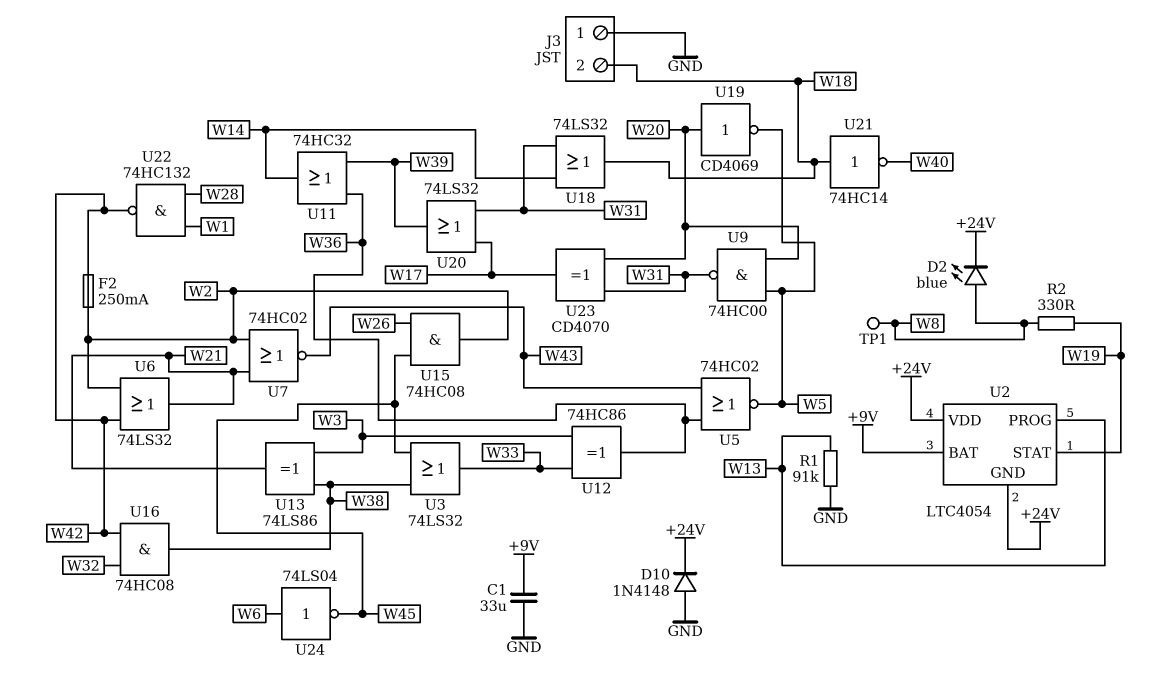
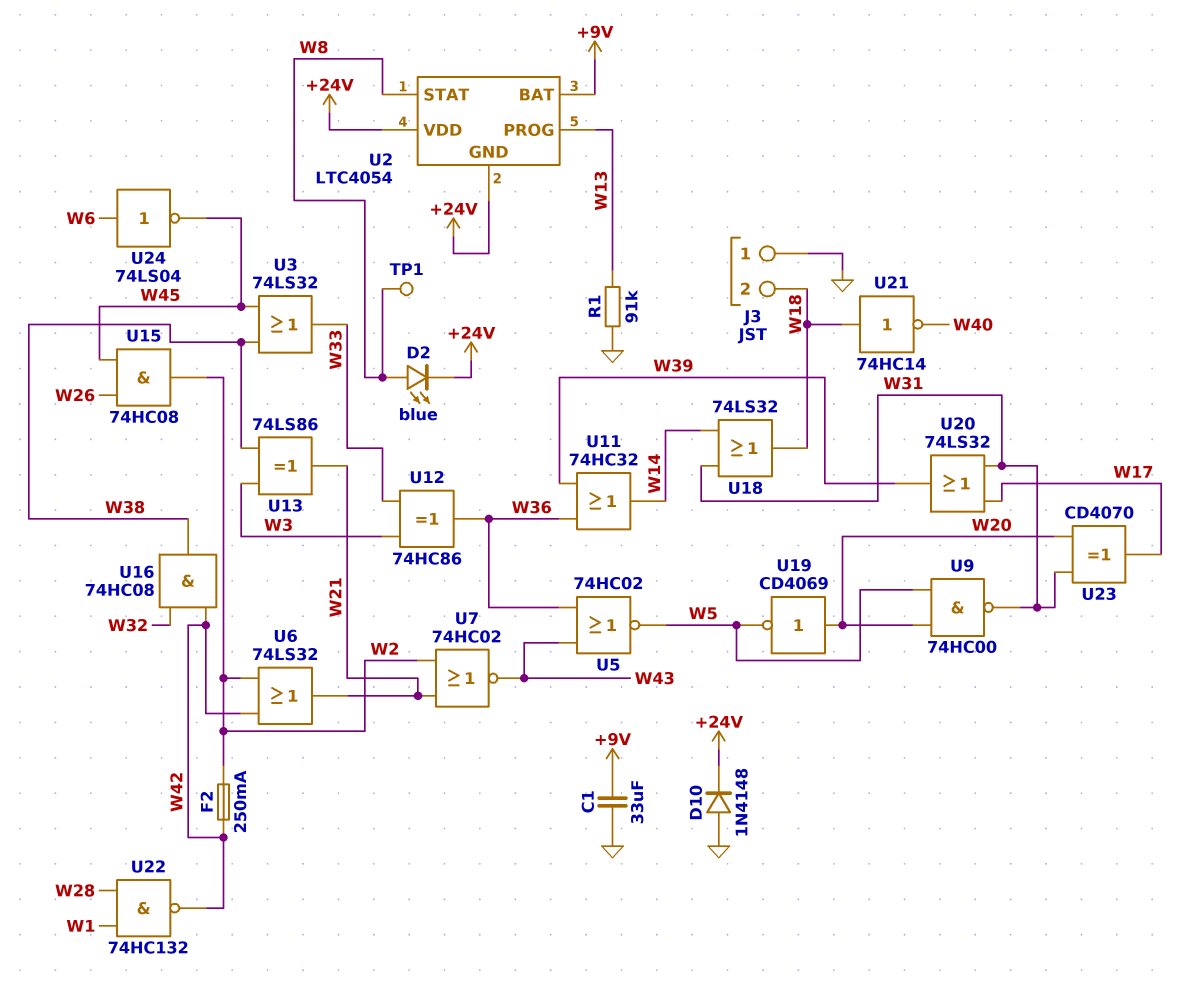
R2: 330 (W8, W19) -> none
U2 pin STAT: W19 -> W8

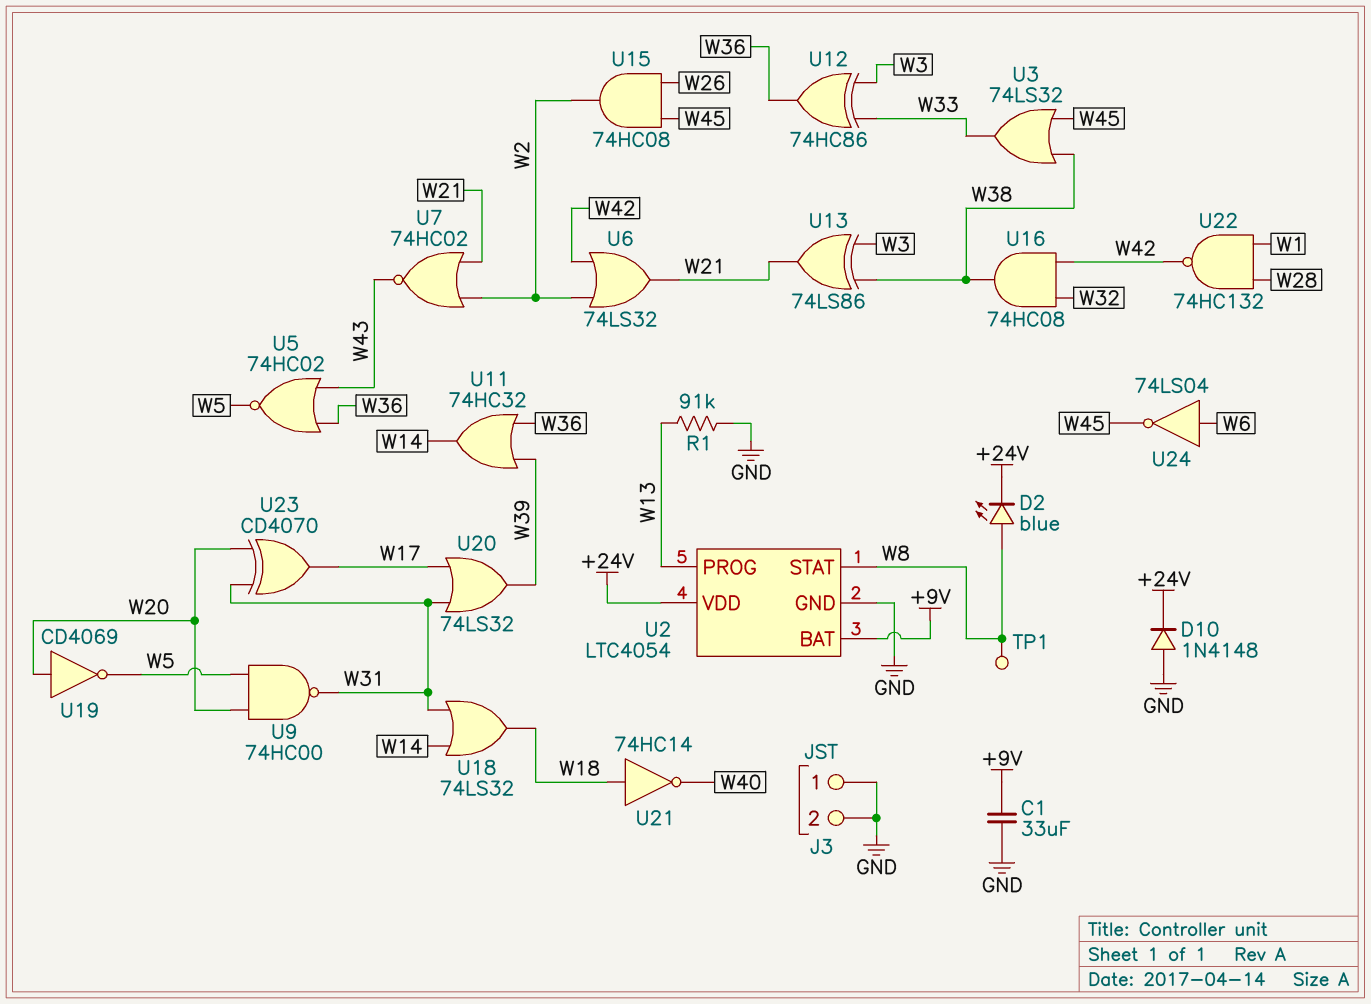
F2: 250mA (W2, W42) -> none
J3 pin 2: W18 -> GND
U2 pin GND: +24V -> GND

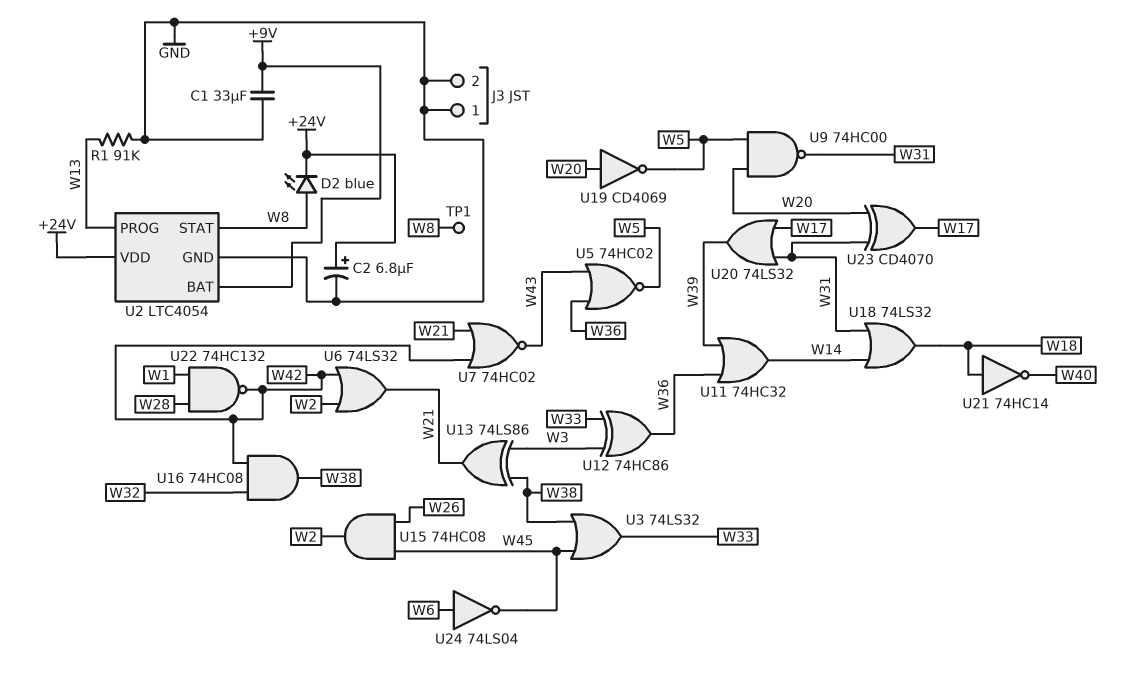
C2: none -> 6.8uF (plus +24V, minus GND)
D10: diode 1N4148 (A GND, K +24V) -> none
U7: NOR 74HC02 (in W2, in W21, out W43) -> NOR 74HC02 (in W21, in W42, out W43)

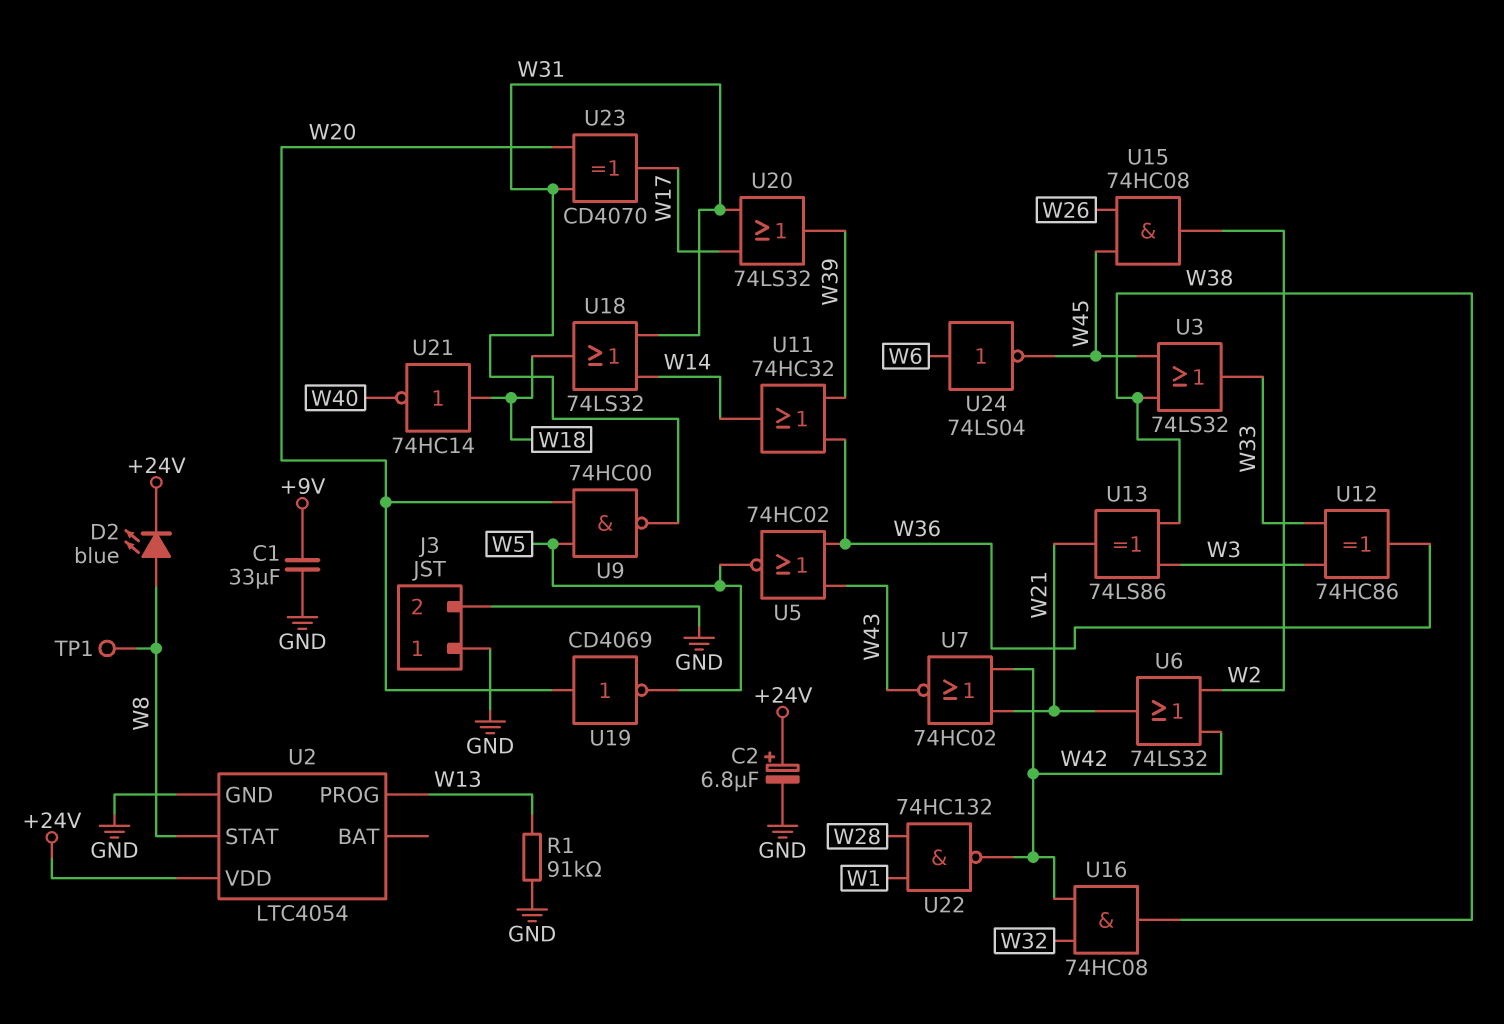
U2 pin BAT: +9V -> none

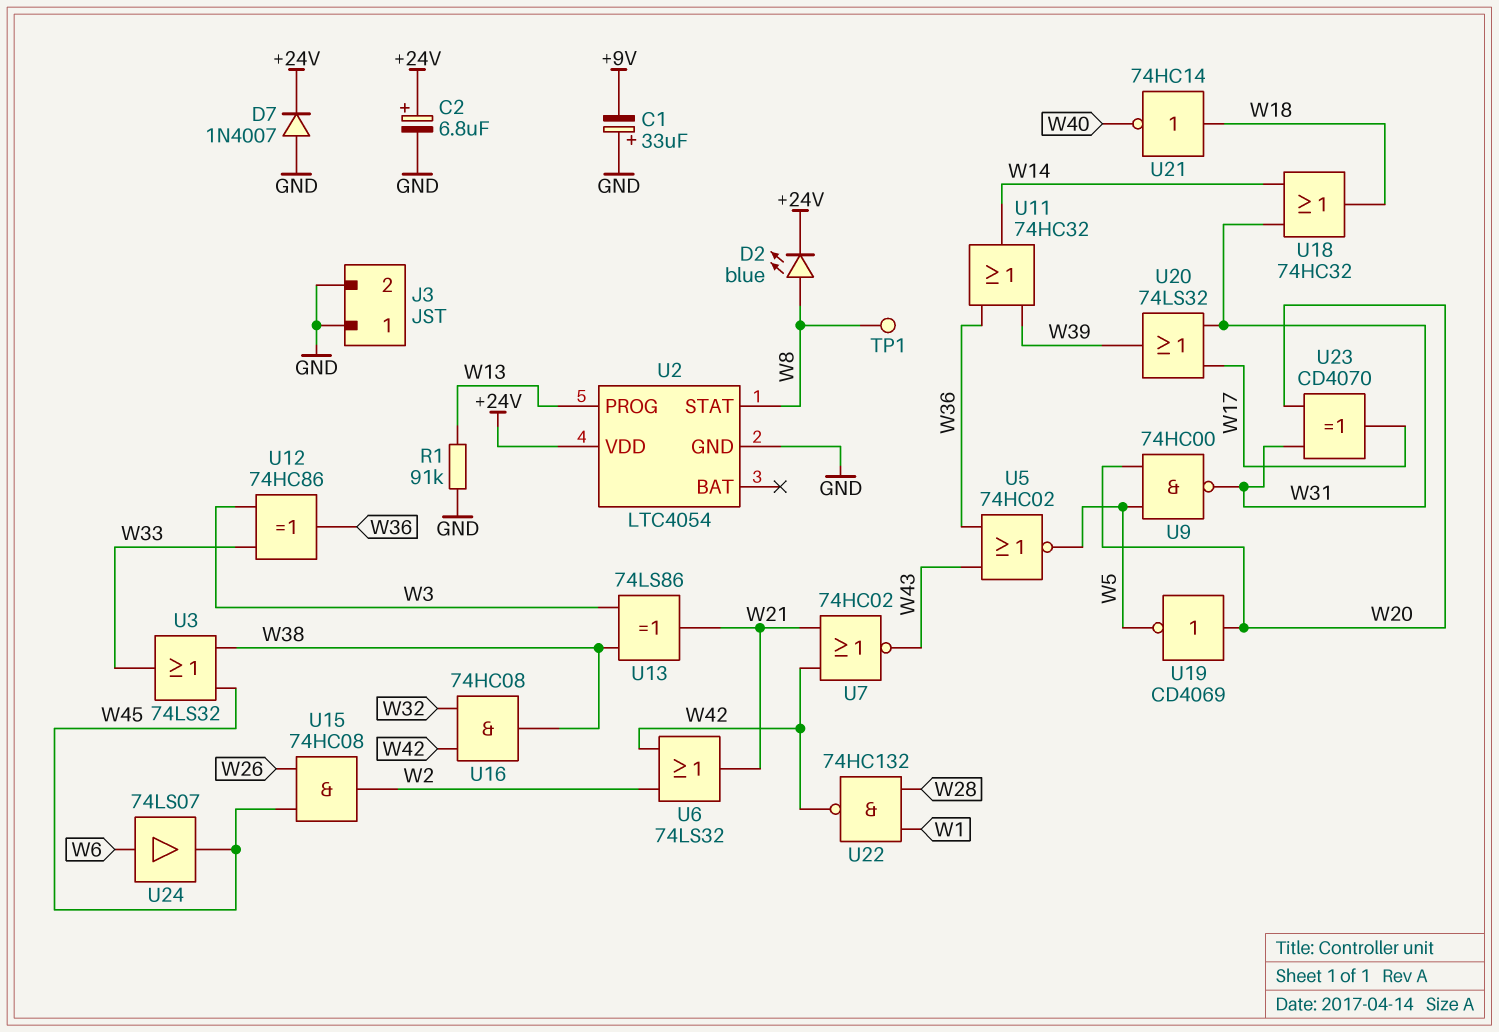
C1: 33uF (+9V, GND) -> 33uF (plus GND, minus +9V)
D7: none -> diode 1N4007 (A GND, K +24V)
U18: OR 74LS32 (in W14, in W31, out W18) -> OR 74HC32 (in W14, in W31, out W18)
U24: NOT 74LS04 (in W6, out W45) -> buffer 74LS07 (in W6, out W45)

